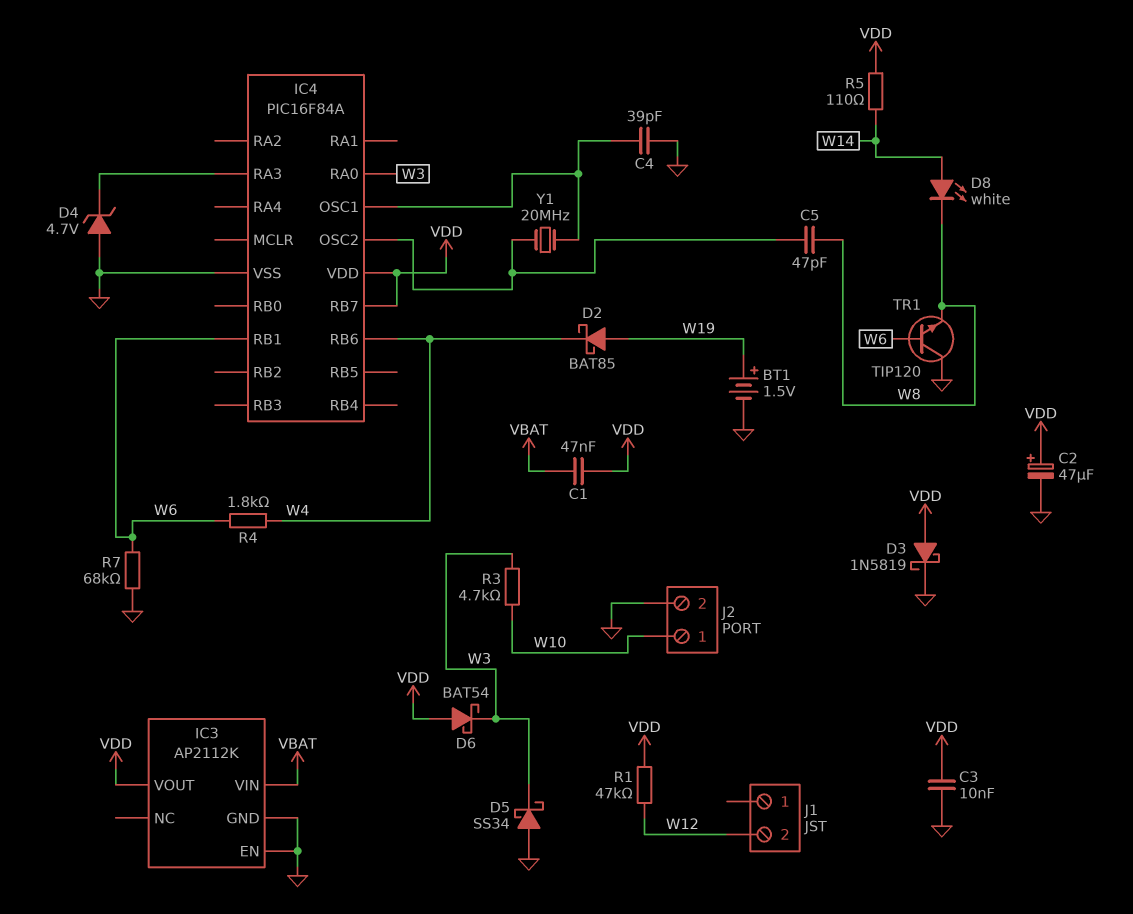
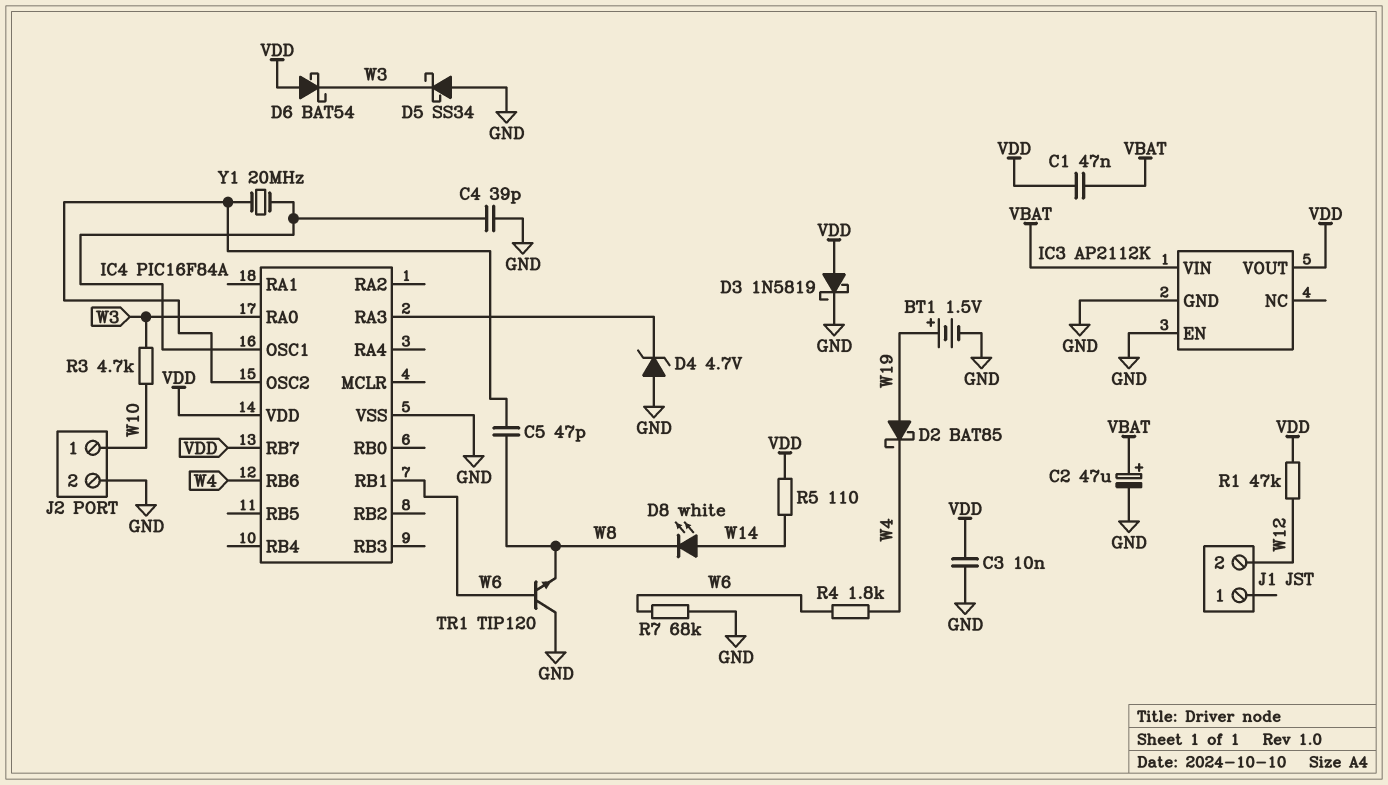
C2: 47uF (plus VDD, minus GND) -> 47uF (plus VBAT, minus GND)

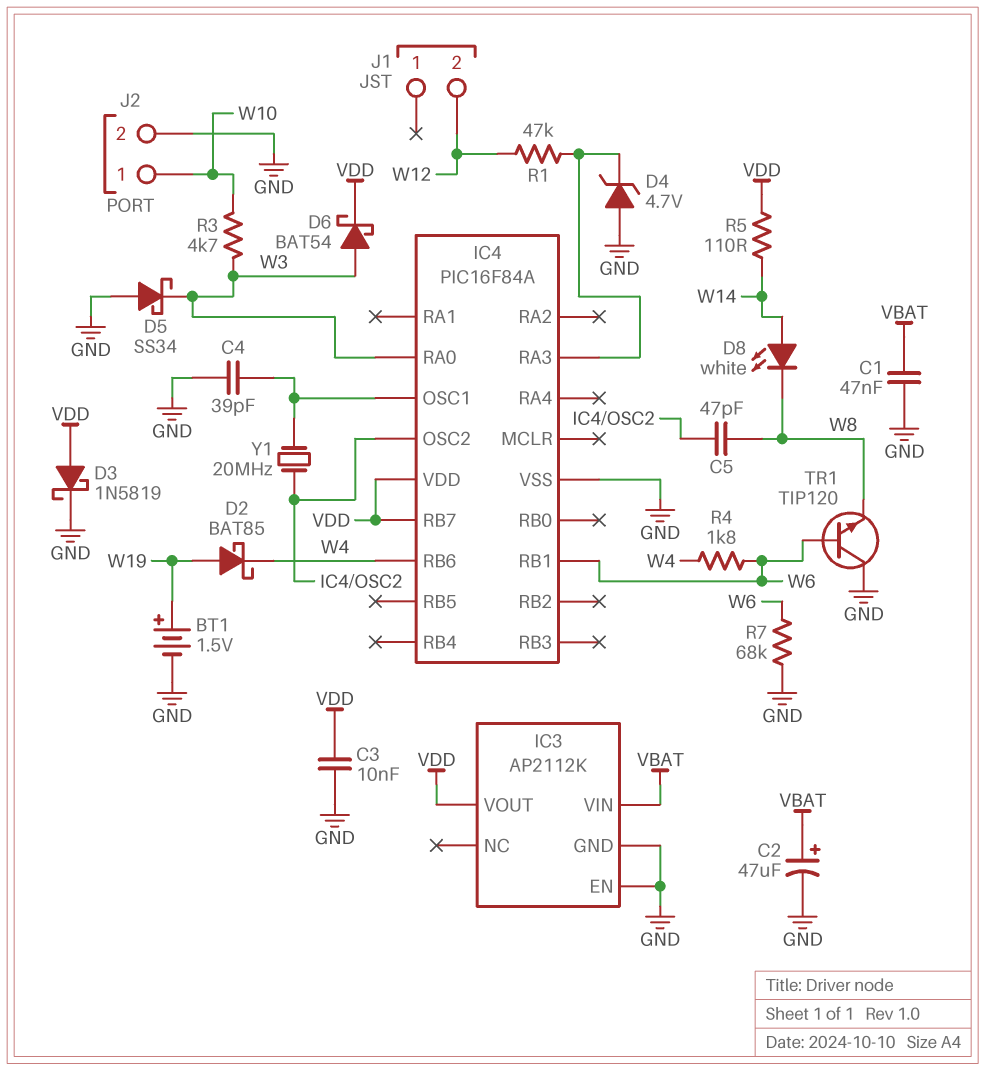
C1: 47nF (VBAT, VDD) -> 47nF (GND, VBAT)
D6: schottky BAT54 (A VDD, K W3) -> schottky BAT54 (A W3, K VDD)
R1: 47k (VDD, W12) -> 47k (IC4/RA3, W12)

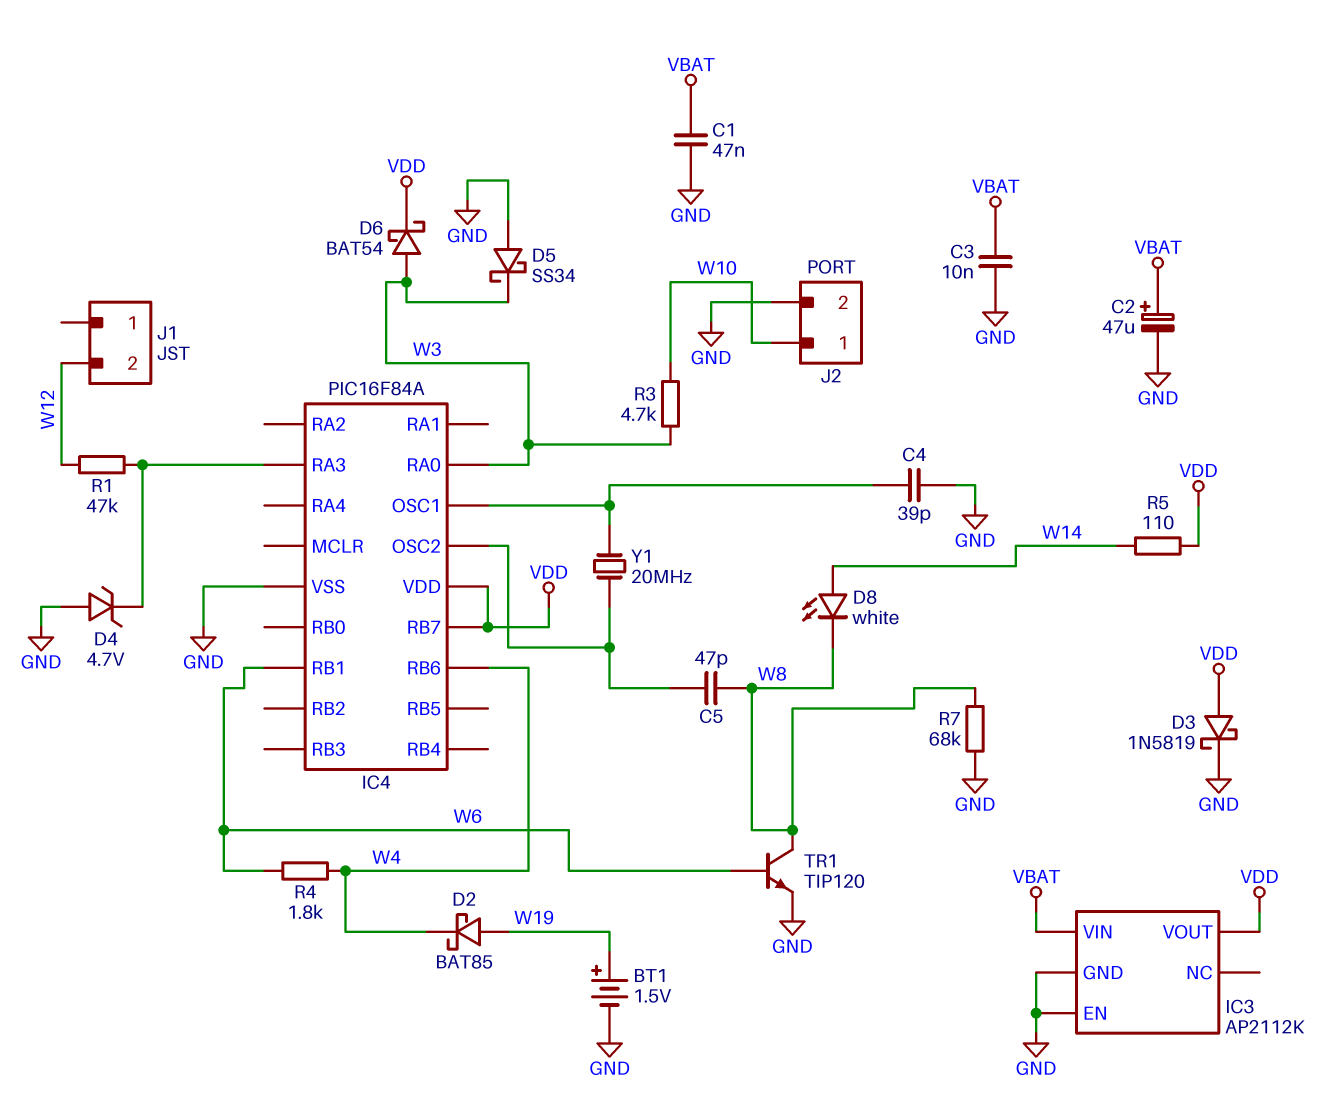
C3: 10nF (GND, VDD) -> 10nF (GND, VBAT)
R7: 68k (GND, W6) -> 68k (GND, W8)
TR1: NPN TIP120 (B W6, C GND, E W8) -> NPN TIP120 (B W6, C W8, E GND)

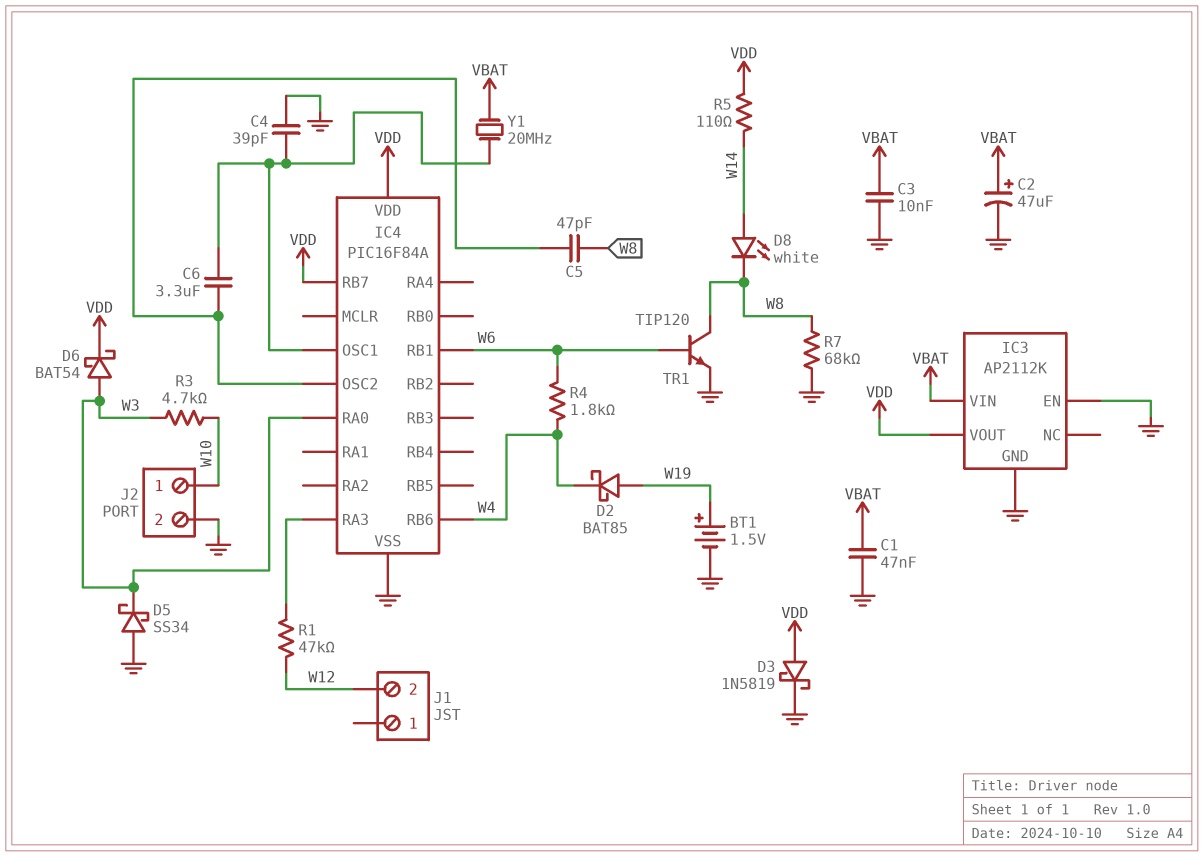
C6: none -> 3.3uF (IC4/OSC1, IC4/OSC2)
D4: zener 4.7V (A GND, K IC4/RA3) -> none
Y1: 20MHz (IC4/OSC1, IC4/OSC2) -> 20MHz (IC4/OSC1, VBAT)

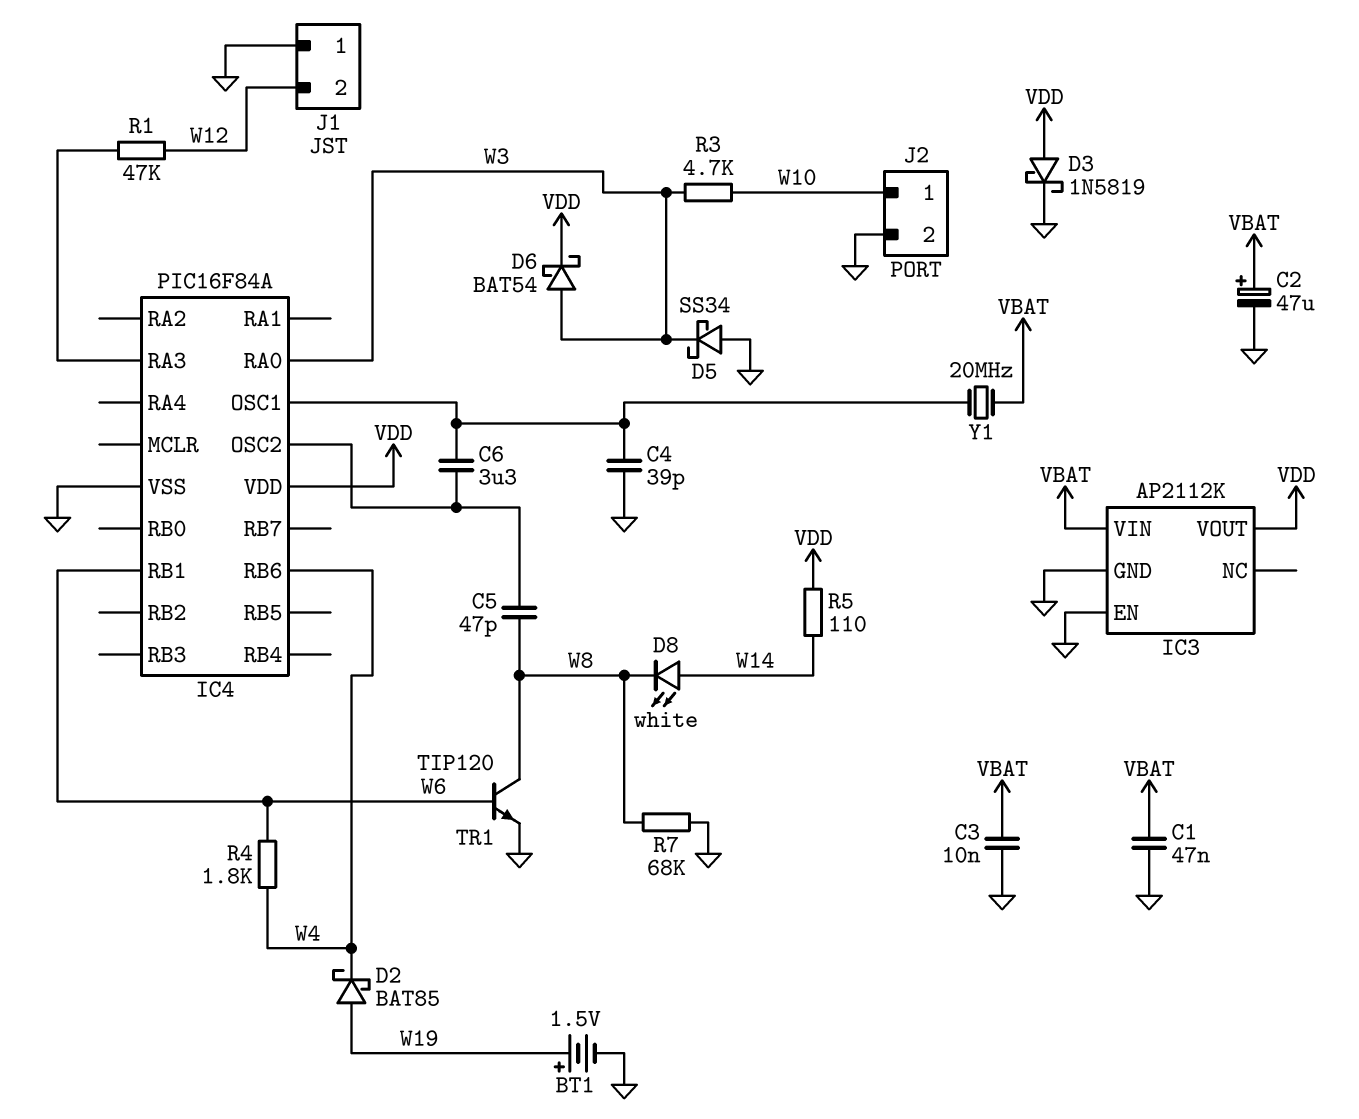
IC4 pin RB7: VDD -> none
J1 pin 1: none -> GND

